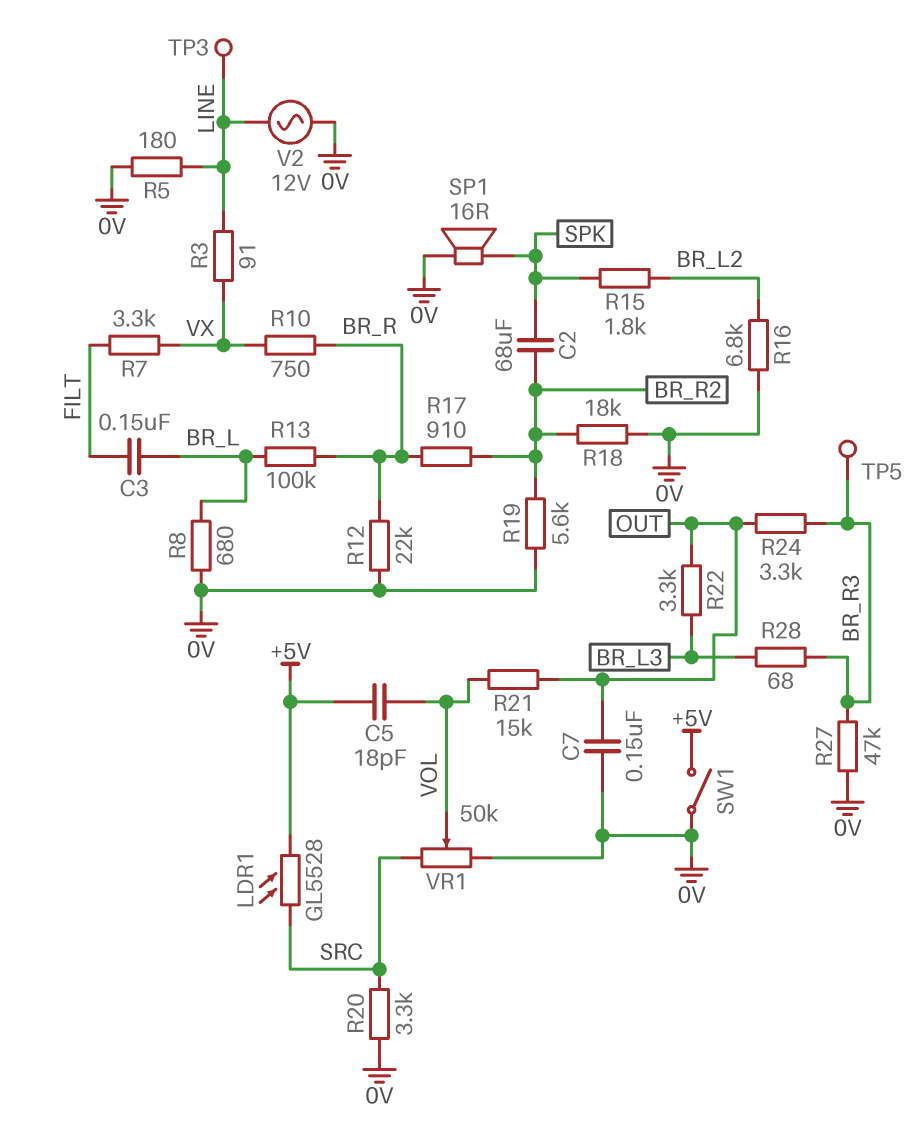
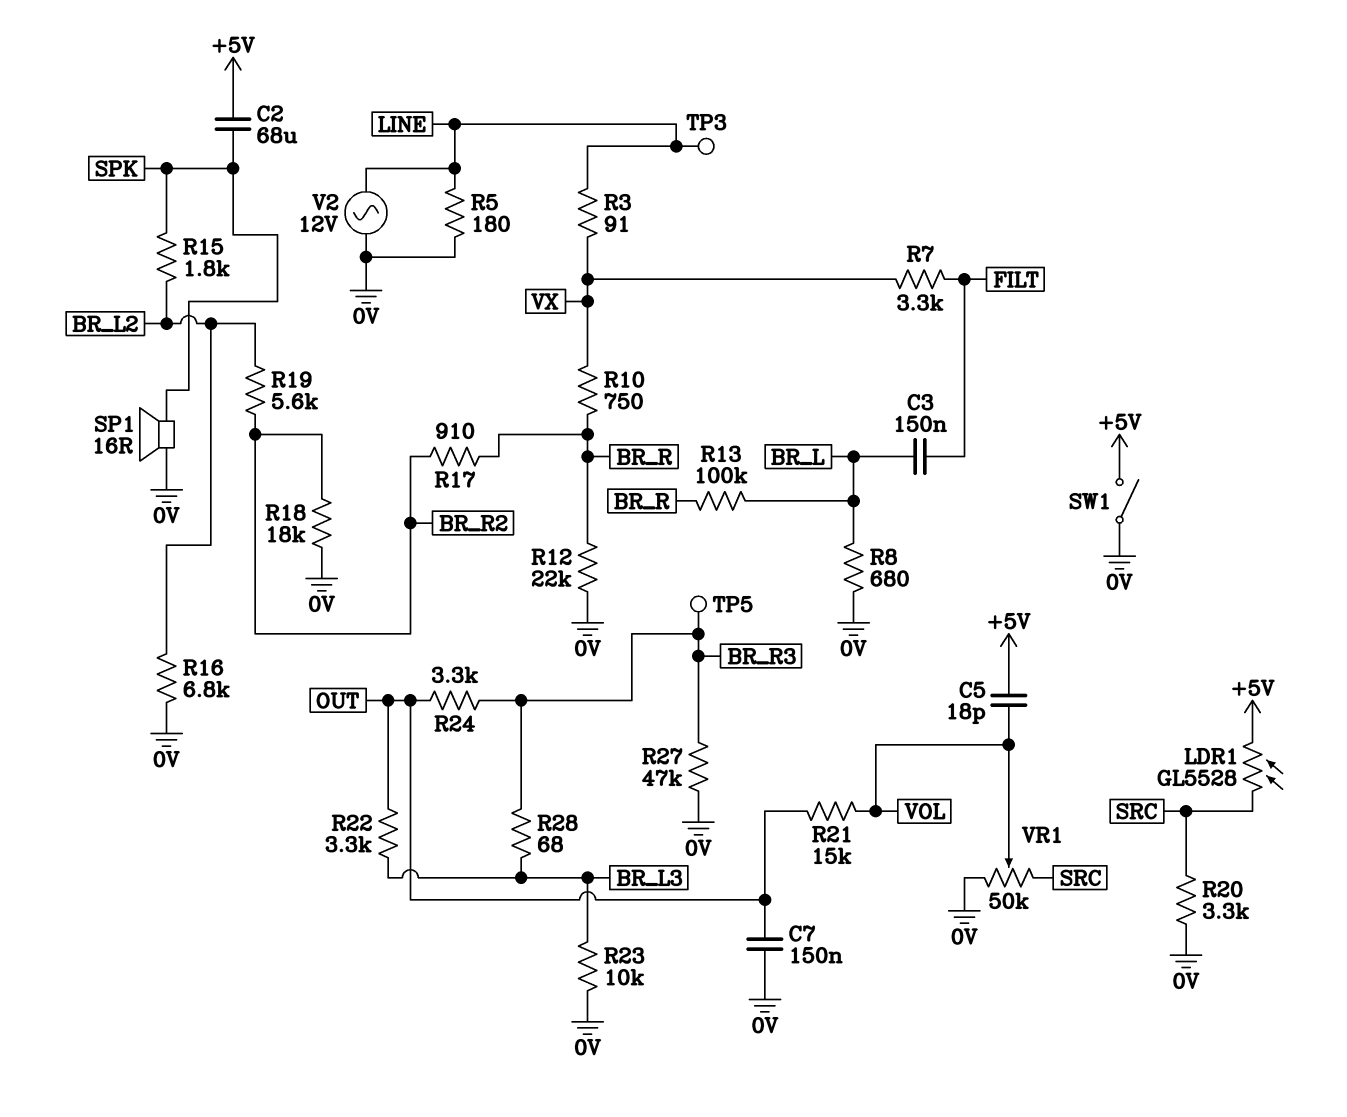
C2: 68uF (BR_R2, SPK) -> 68uF (+5V, SPK)
R19: 5.6k (0V, BR_R2) -> 5.6k (BR_L2, BR_R2)
R23: none -> 10k (0V, BR_L3)

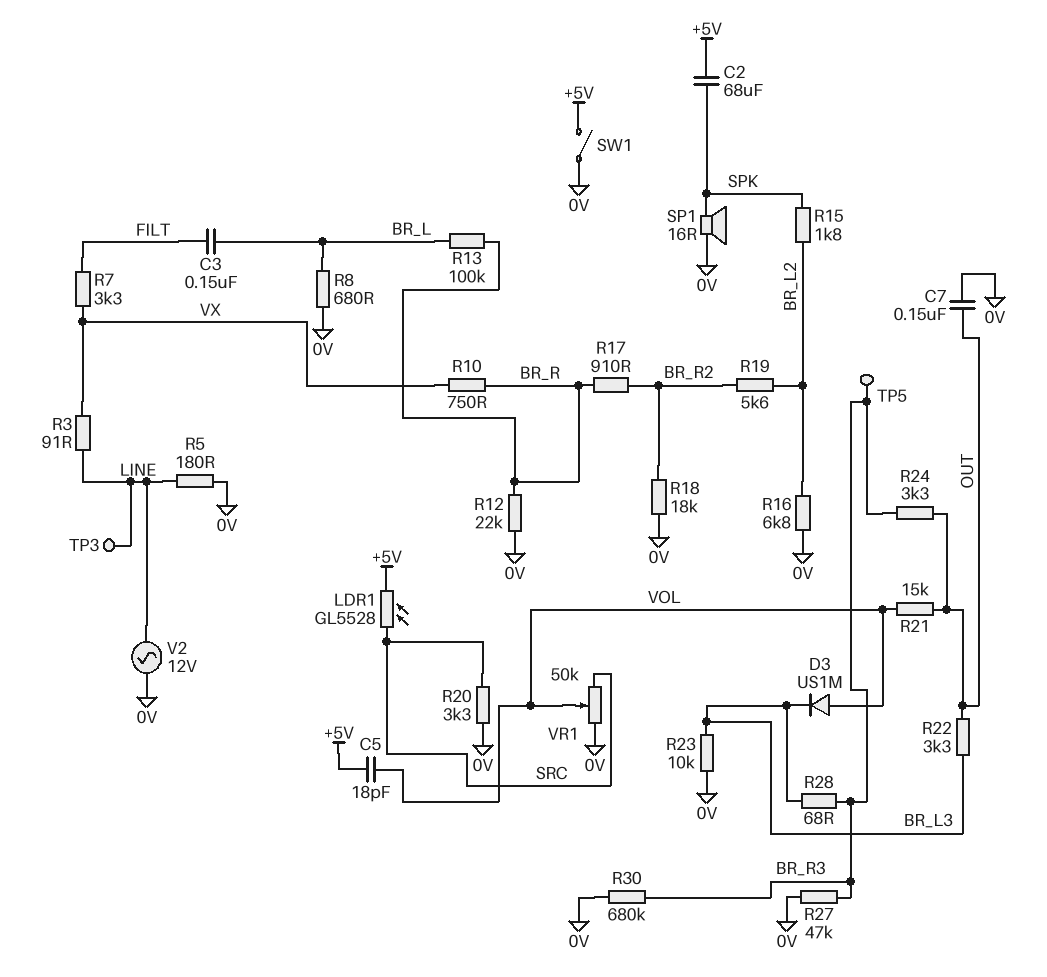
D3: none -> diode US1M (A VOL, K BR_L3)
R30: none -> 680k (0V, BR_R3)

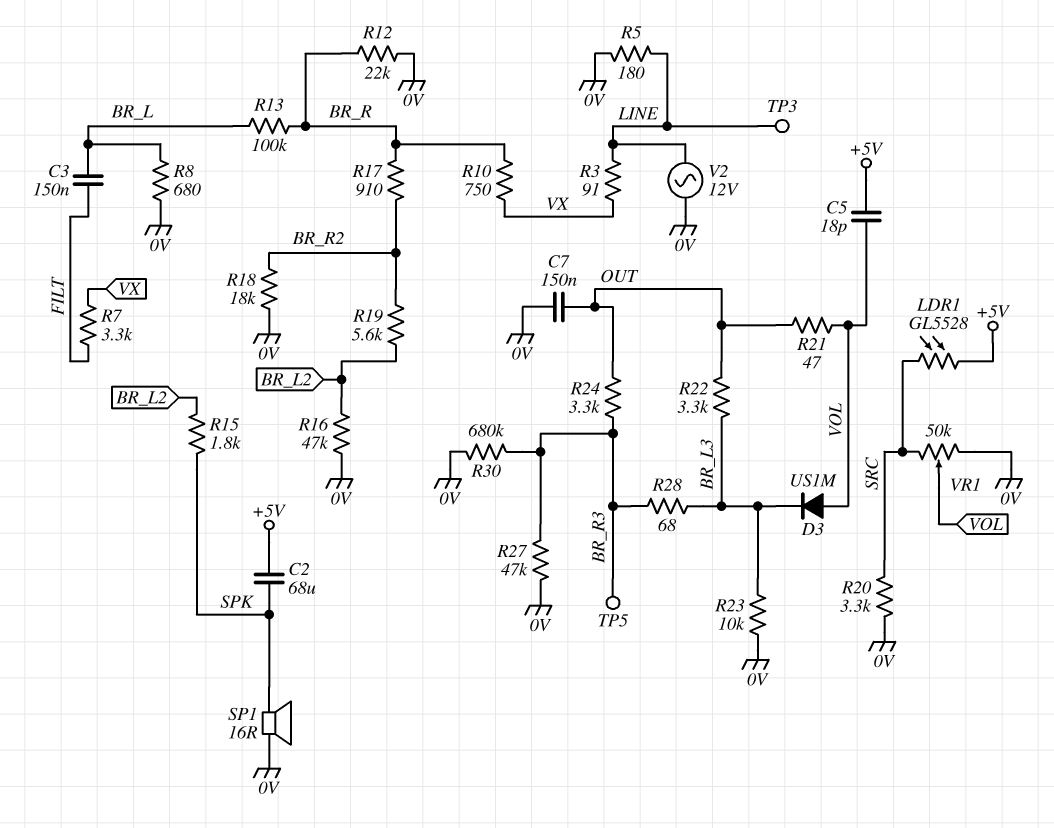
R16: 6.8k (0V, BR_L2) -> 47k (0V, BR_L2)
R21: 15k (OUT, VOL) -> 47 (OUT, VOL)
SW1: switch (+5V, 0V) -> none

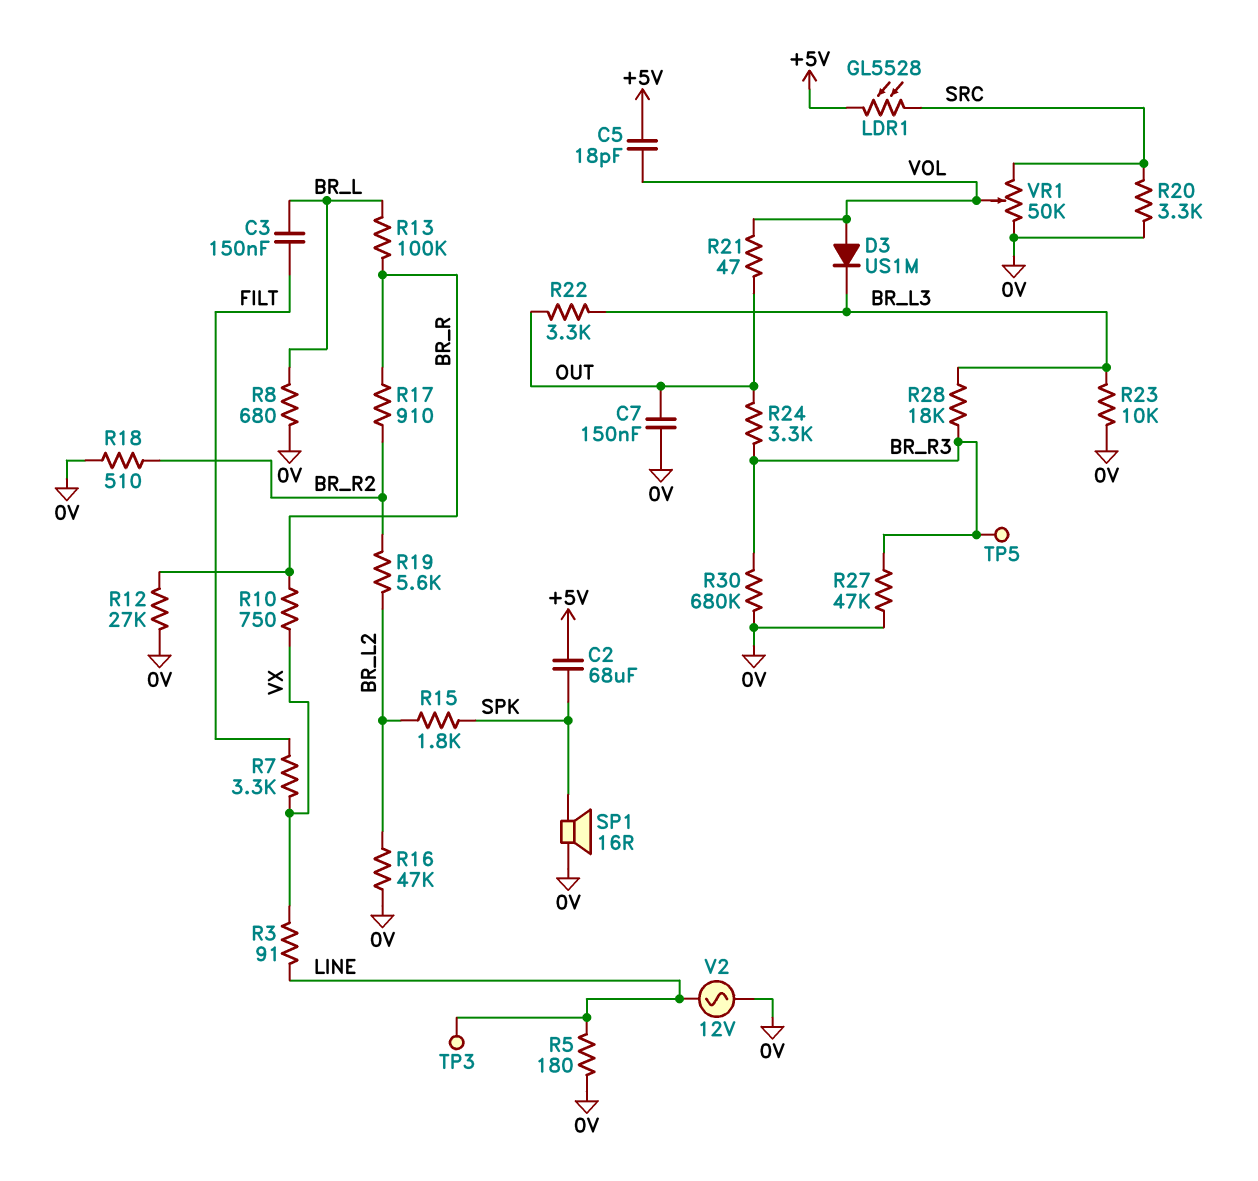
R12: 22k (0V, BR_R) -> 27k (0V, BR_R)
R18: 18k (0V, BR_R2) -> 510 (0V, BR_R2)
R28: 68 (BR_L3, BR_R3) -> 18k (BR_L3, BR_R3)

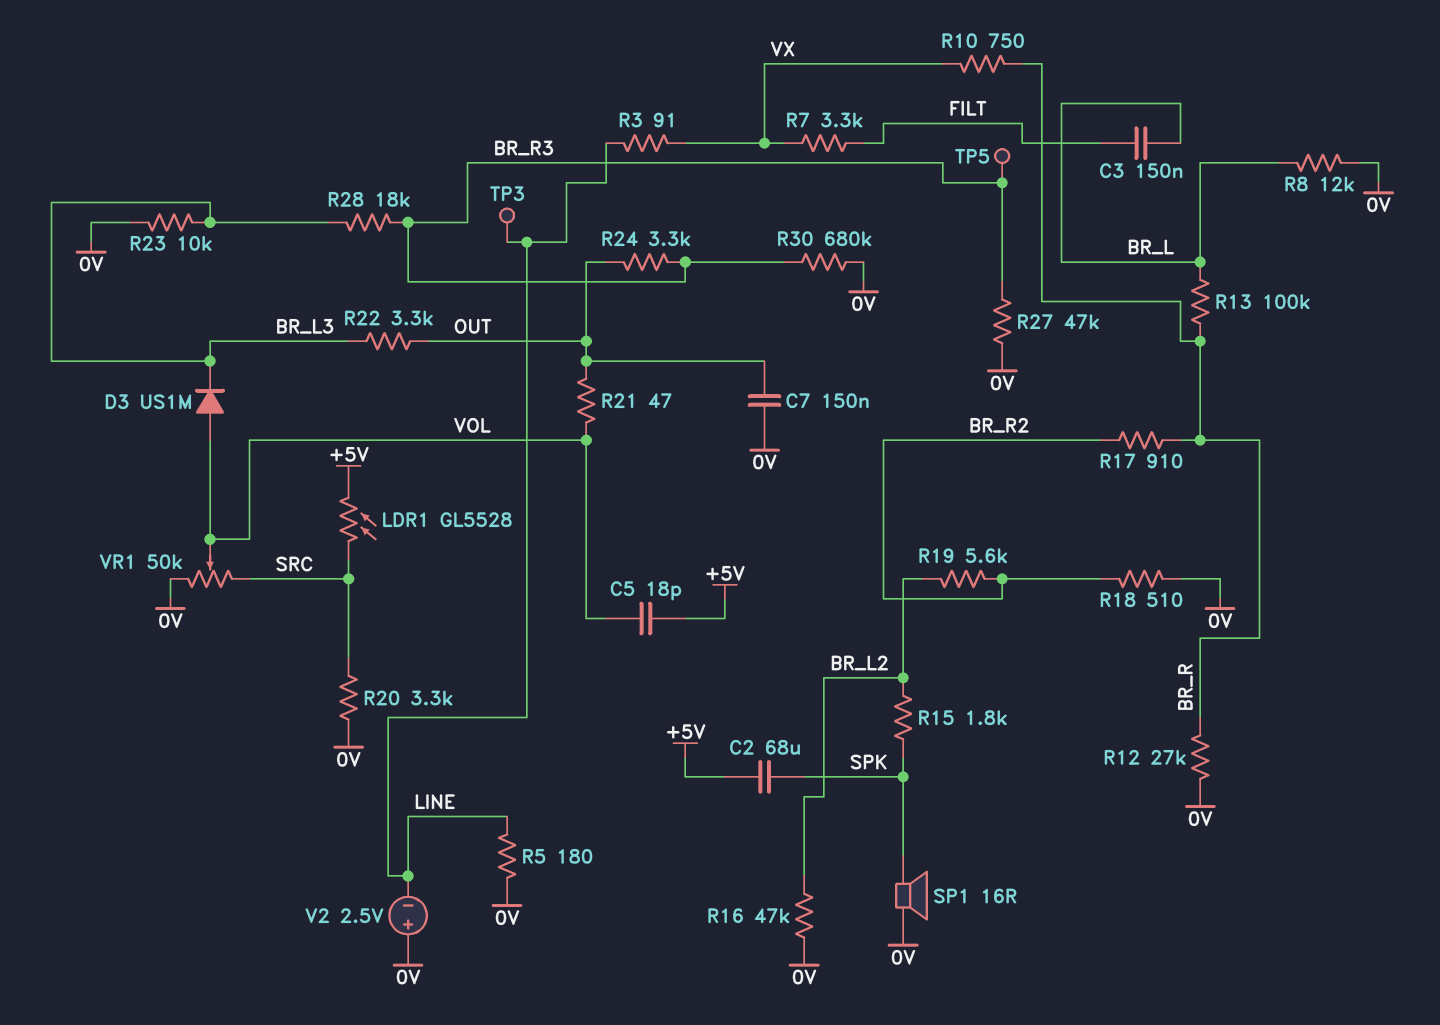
R8: 680 (0V, BR_L) -> 12k (0V, BR_L)
V2: AC 12V (0V, LINE) -> 2.5V (plus 0V, minus LINE)

